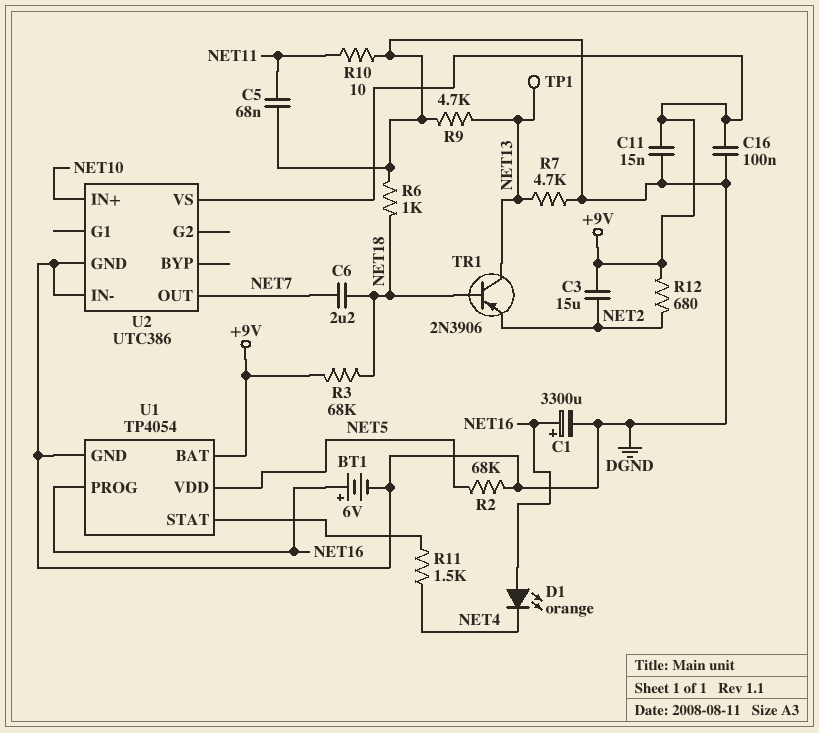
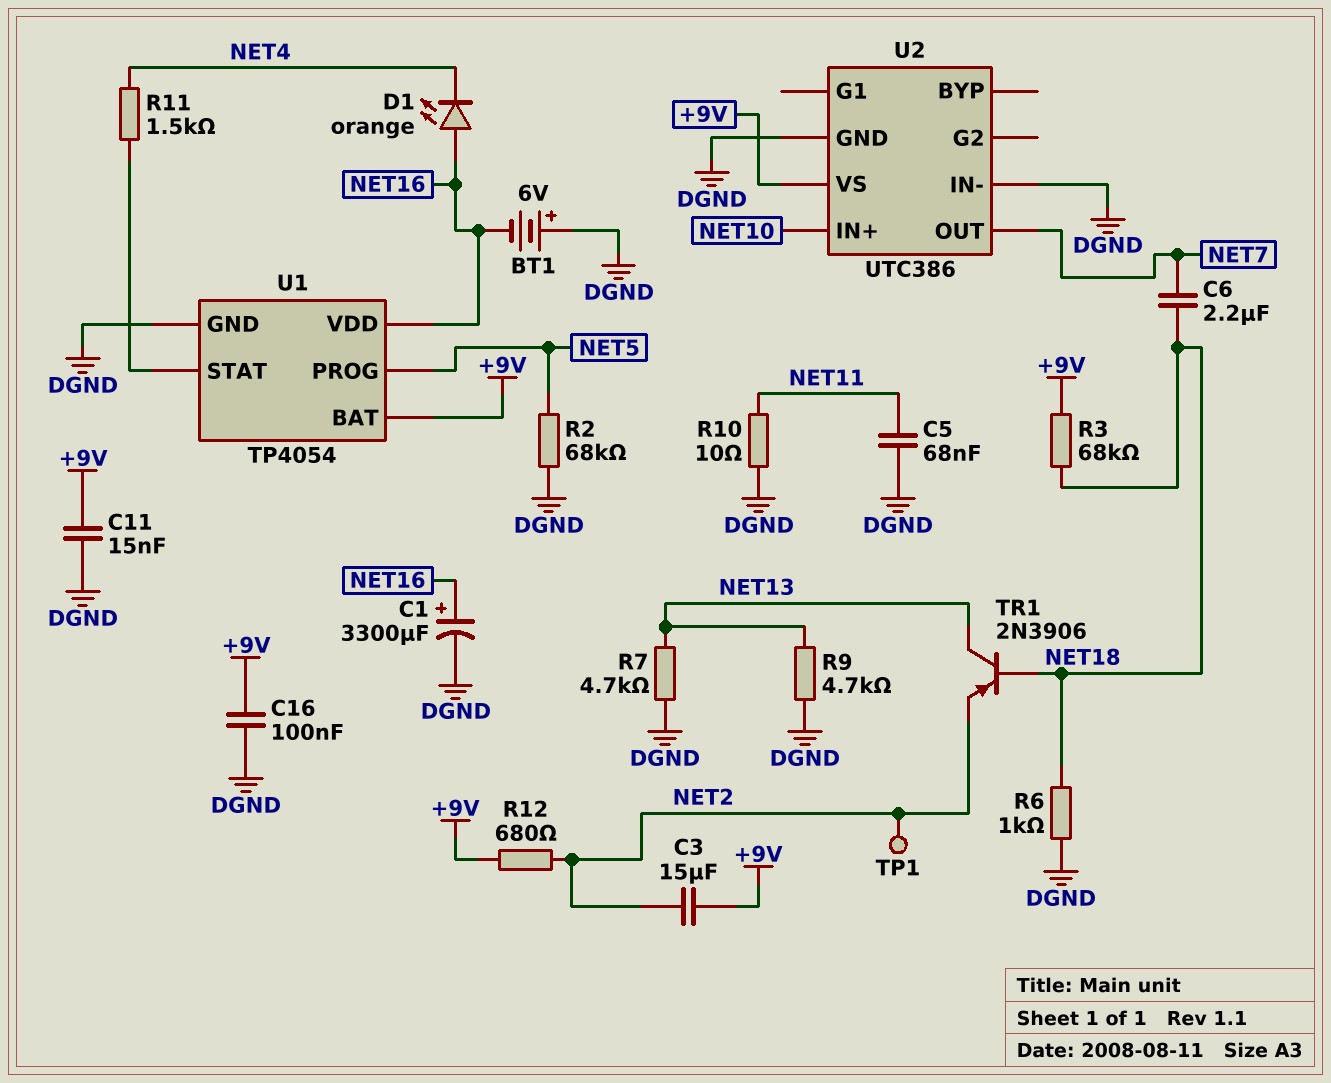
BT1: 6V (plus NET16, minus DGND) -> 6V (plus DGND, minus NET16)
TP1: test point (NET13) -> test point (NET2)
U1 pin PROG: NET16 -> NET5
U1 pin VDD: NET5 -> NET16

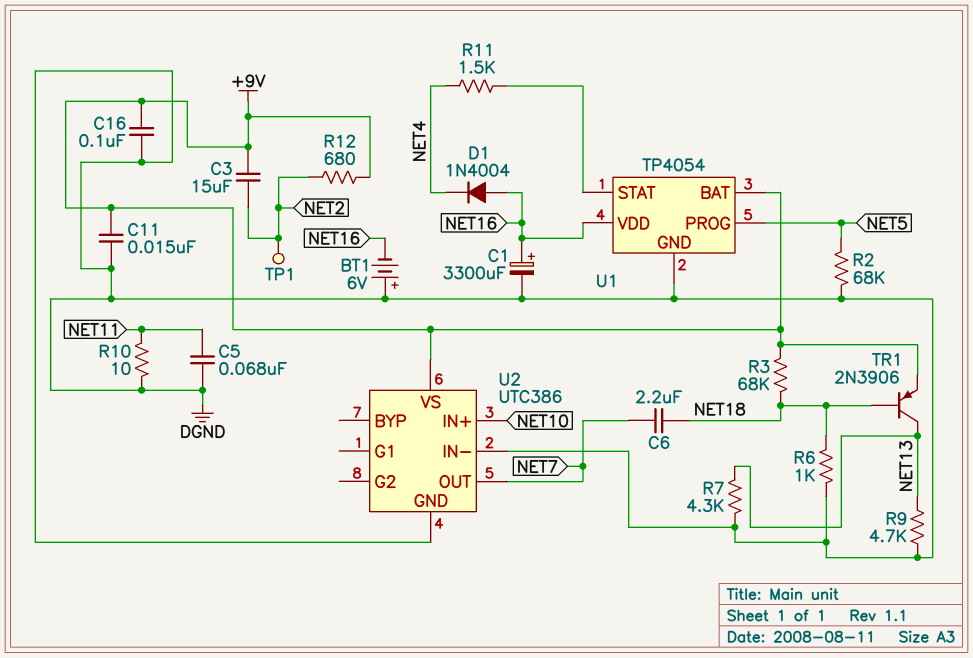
D1: LED orange (A NET16, K NET4) -> diode 1N4004 (A NET16, K NET4)
R7: 4.7k (DGND, NET13) -> 4.3k (DGND, NET13)
TR1: PNP 2N3906 (B NET18, C NET13, E NET2) -> PNP 2N3906 (B NET18, C NET13, E +9V)

